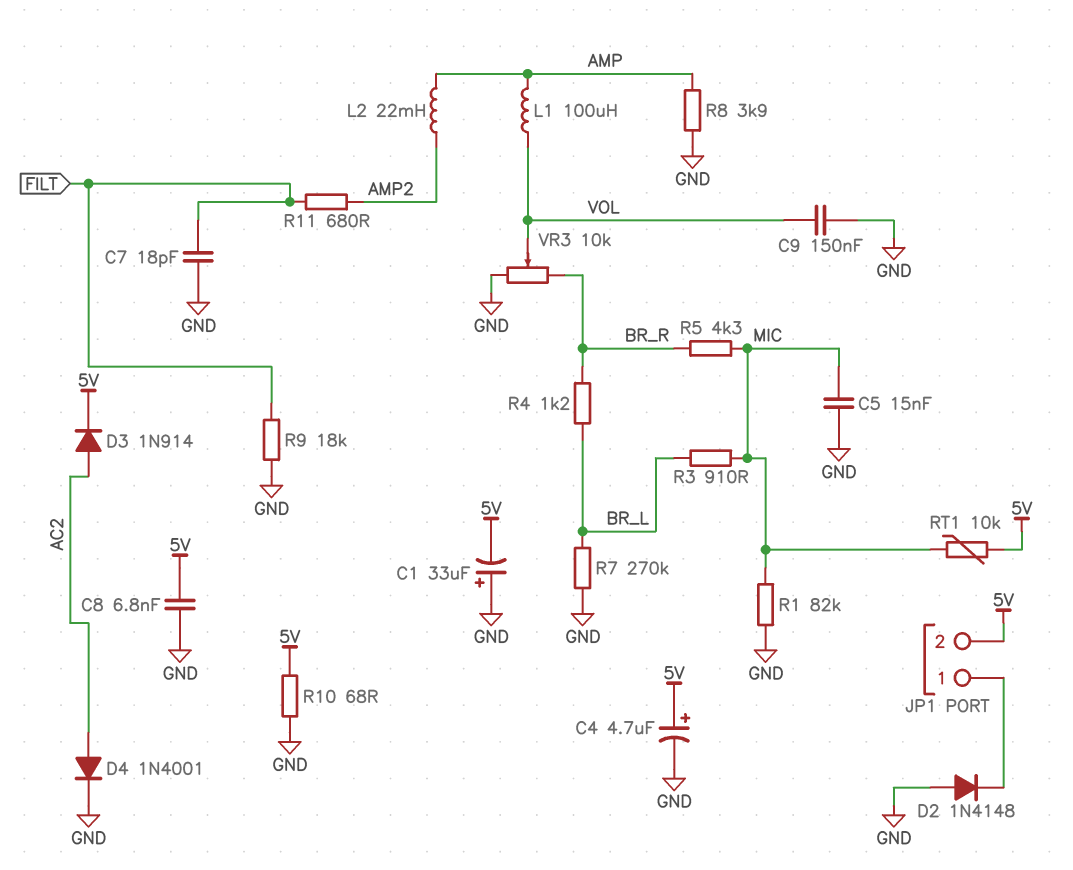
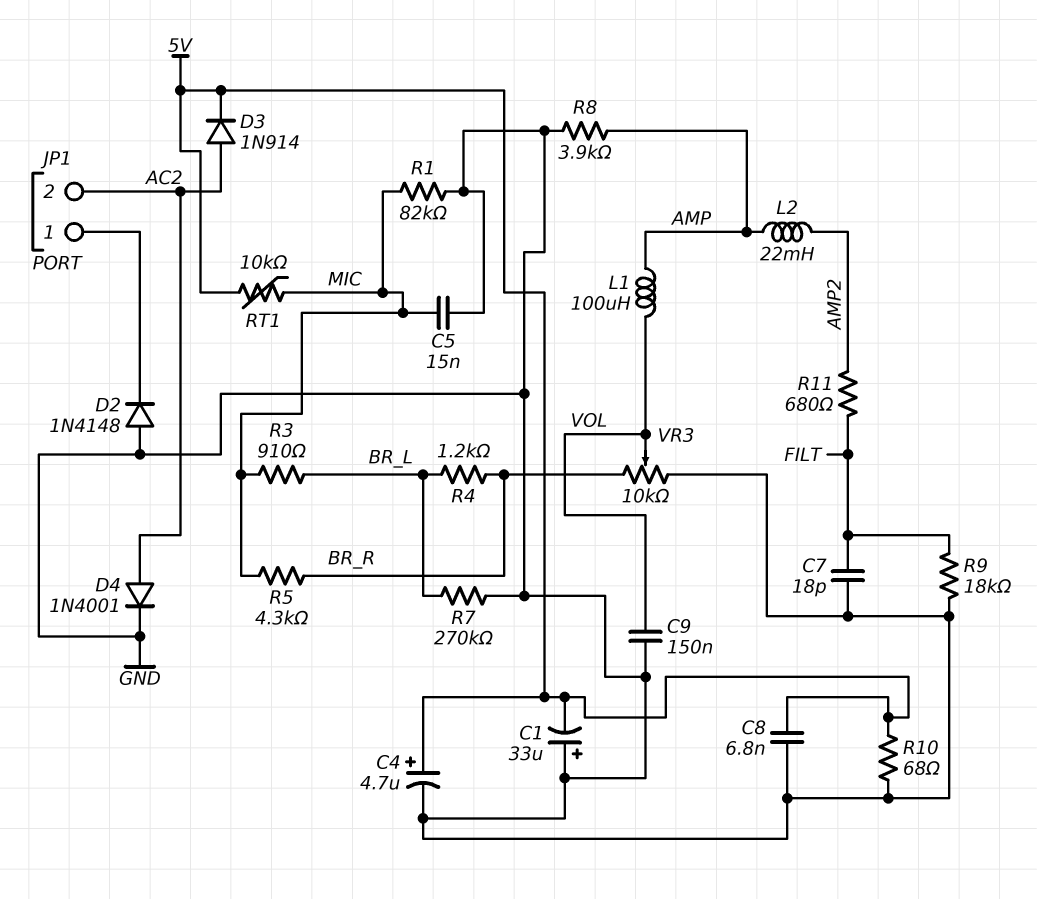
JP1 pin 2: 5V -> AC2

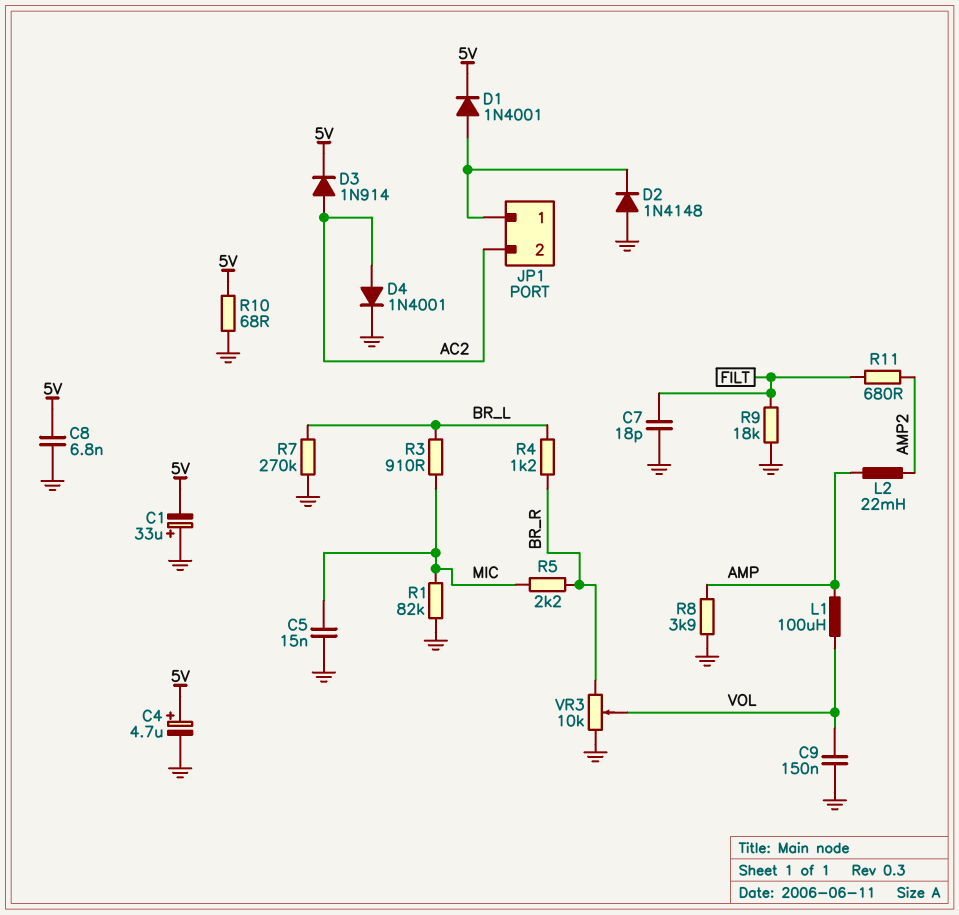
D1: none -> diode 1N4001 (A JP1/1, K 5V)
R5: 4.3k (BR_R, MIC) -> 2.2k (BR_R, MIC)
RT1: 10k (5V, MIC) -> none

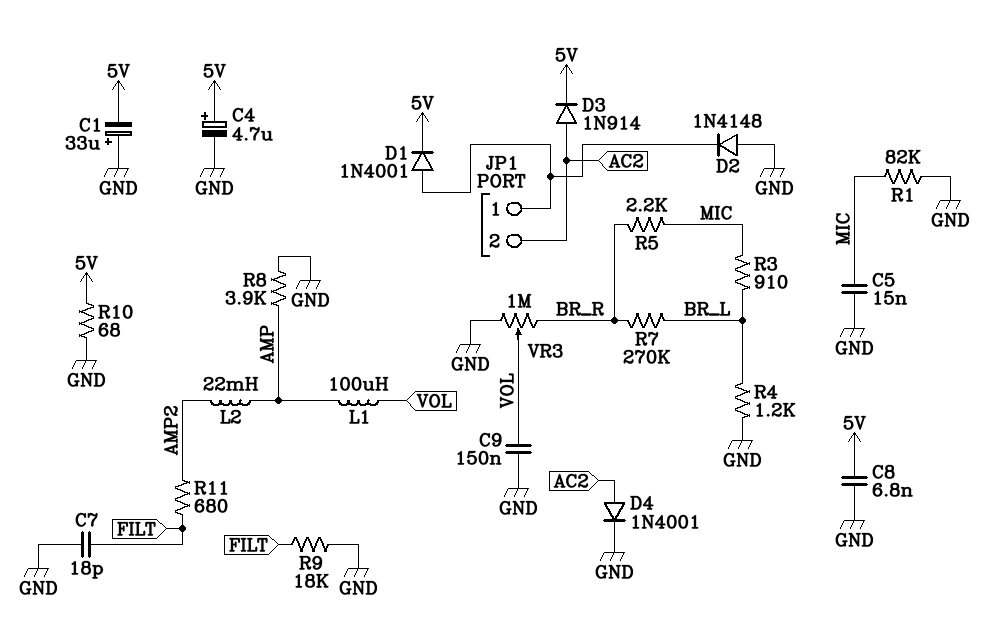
R4: 1.2k (BR_L, BR_R) -> 1.2k (BR_L, GND)
R7: 270k (BR_L, GND) -> 270k (BR_L, BR_R)
VR3: 10k (BR_R, GND, wiper VOL) -> 1M (BR_R, GND, wiper VOL)

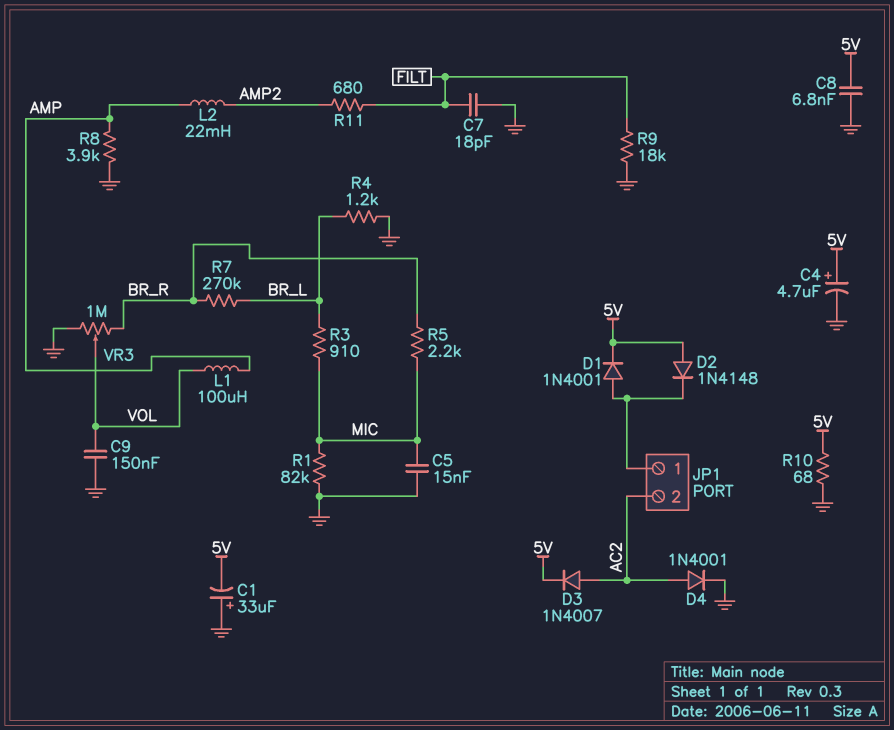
D2: diode 1N4148 (A GND, K JP1/1) -> diode 1N4148 (A 5V, K JP1/1)
D3: diode 1N914 (A AC2, K 5V) -> diode 1N4007 (A AC2, K 5V)

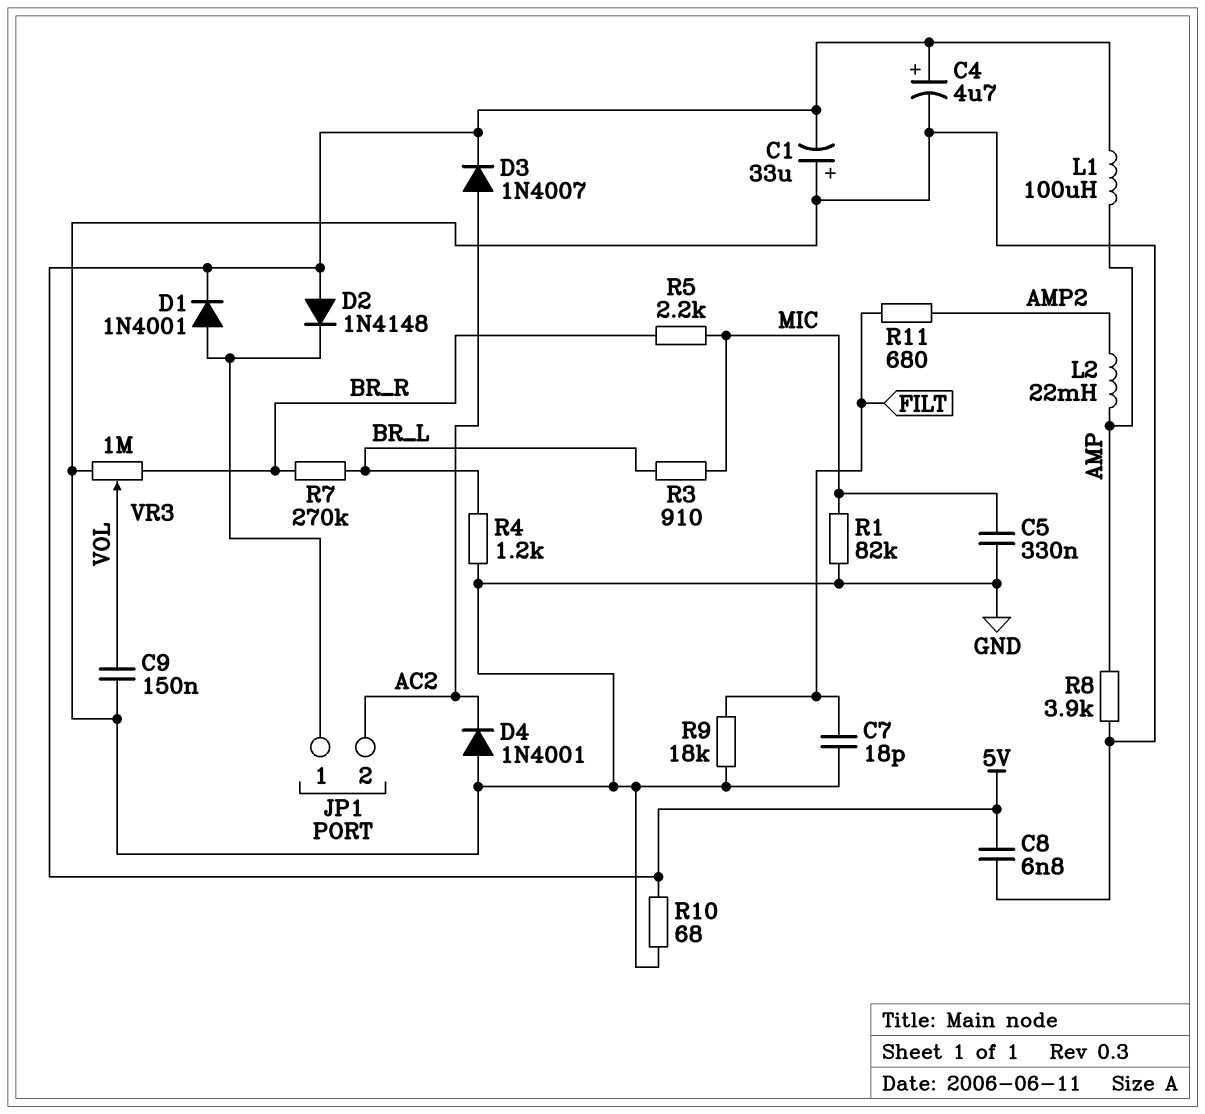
C5: 15nF (GND, MIC) -> 330nF (GND, MIC)
D4: diode 1N4001 (A AC2, K GND) -> diode 1N4001 (A GND, K AC2)
L1: 100uH (AMP, VOL) -> 100uH (5V, AMP)

